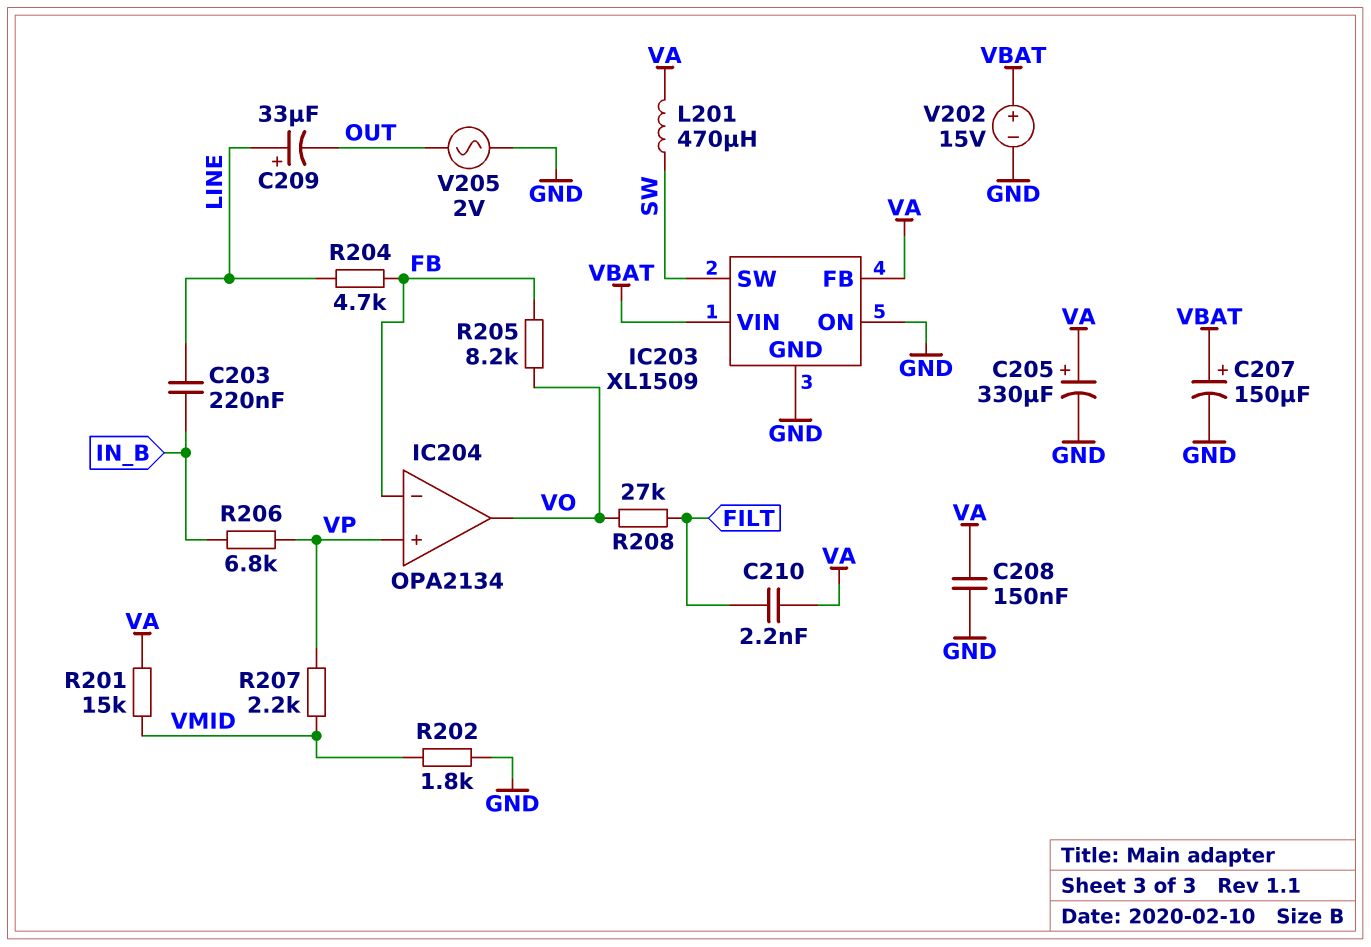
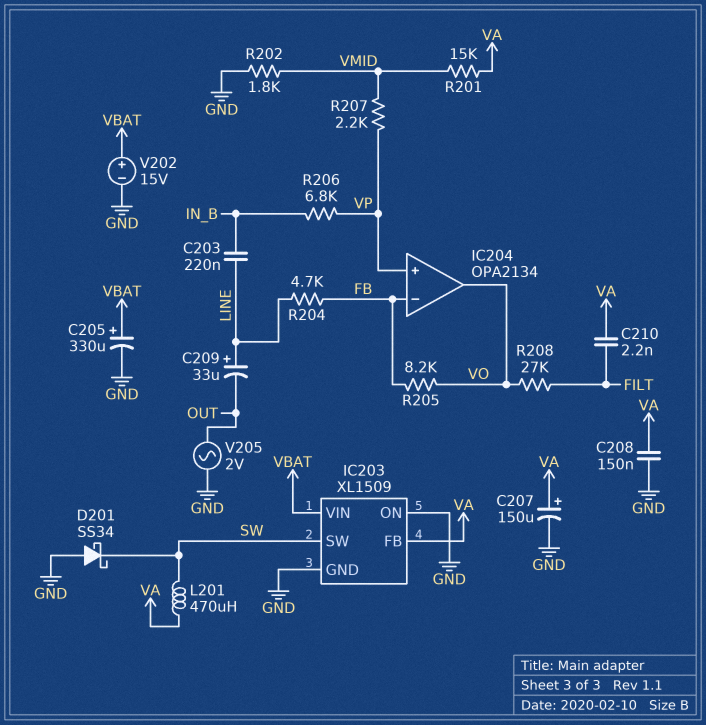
C205: 330uF (plus VA, minus GND) -> 330uF (plus VBAT, minus GND)
C207: 150uF (plus VBAT, minus GND) -> 150uF (plus VA, minus GND)
D201: none -> schottky SS34 (A GND, K SW)

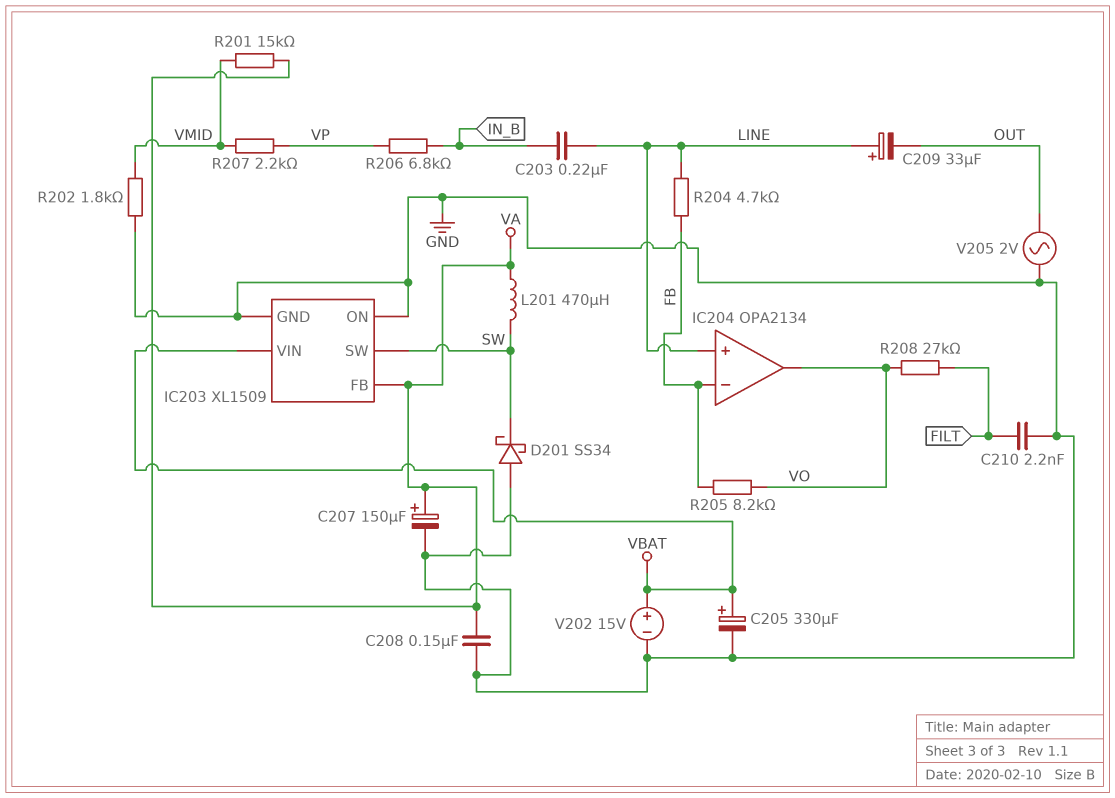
C210: 2.2nF (FILT, VA) -> 2.2nF (FILT, GND)
IC204 pin in+: VP -> LINE

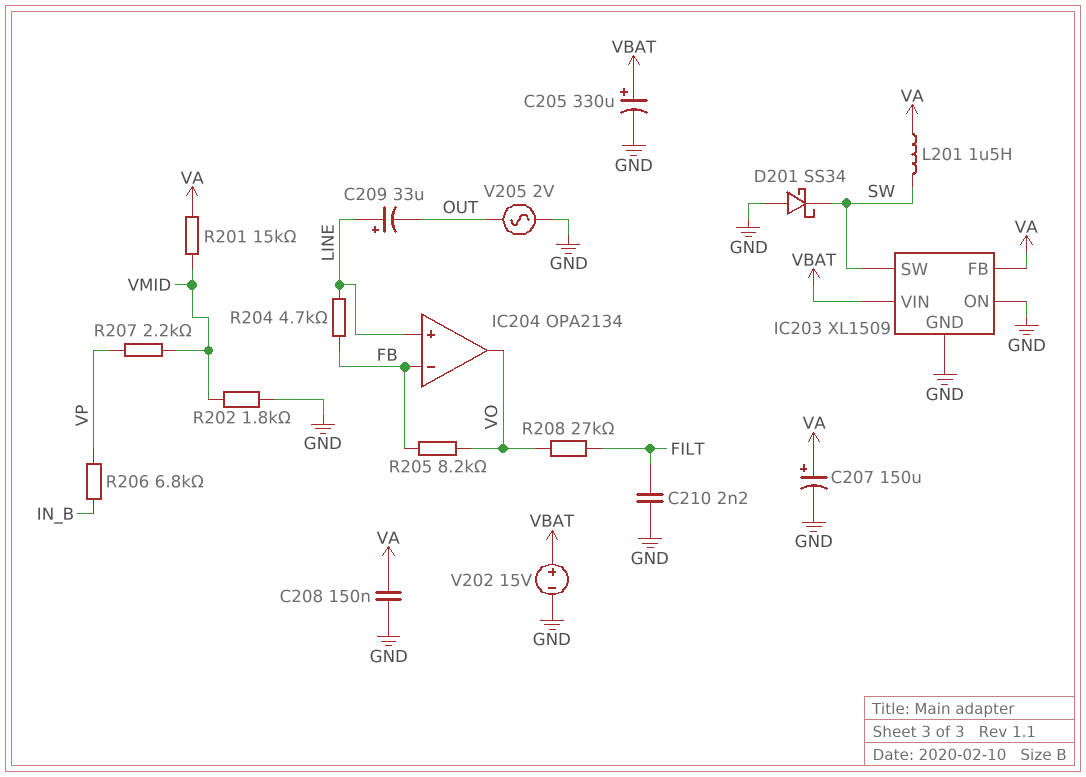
C203: 220nF (IN_B, LINE) -> none
L201: 470uH (SW, VA) -> 1.5uH (SW, VA)

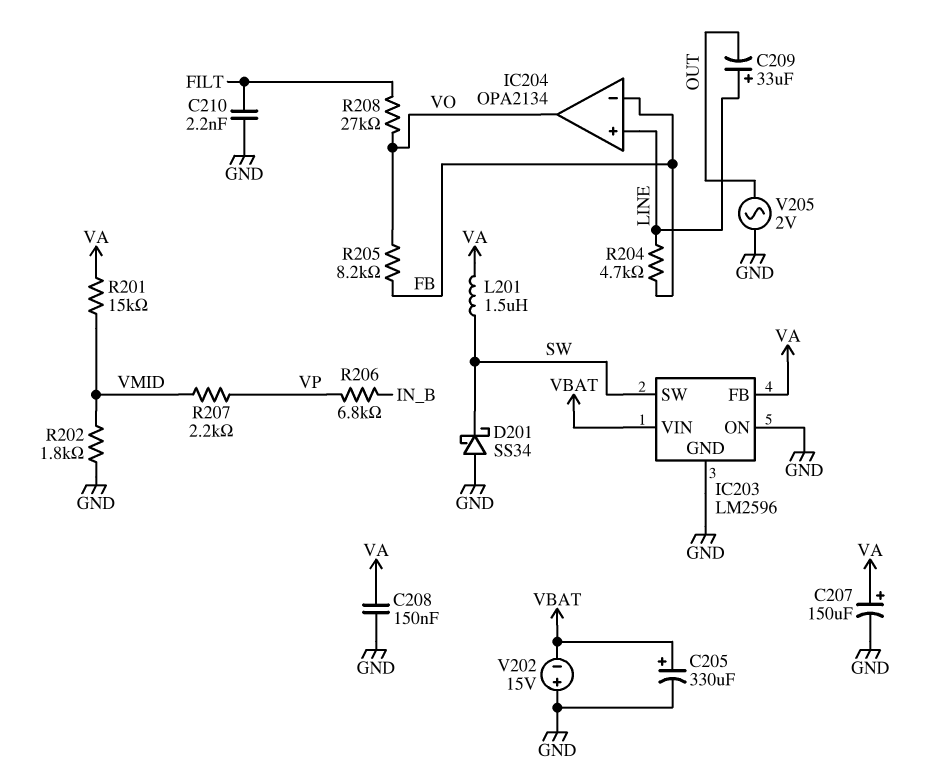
IC203: XL1509 -> LM2596
V202: 15V (plus VBAT, minus GND) -> 15V (plus GND, minus VBAT)

